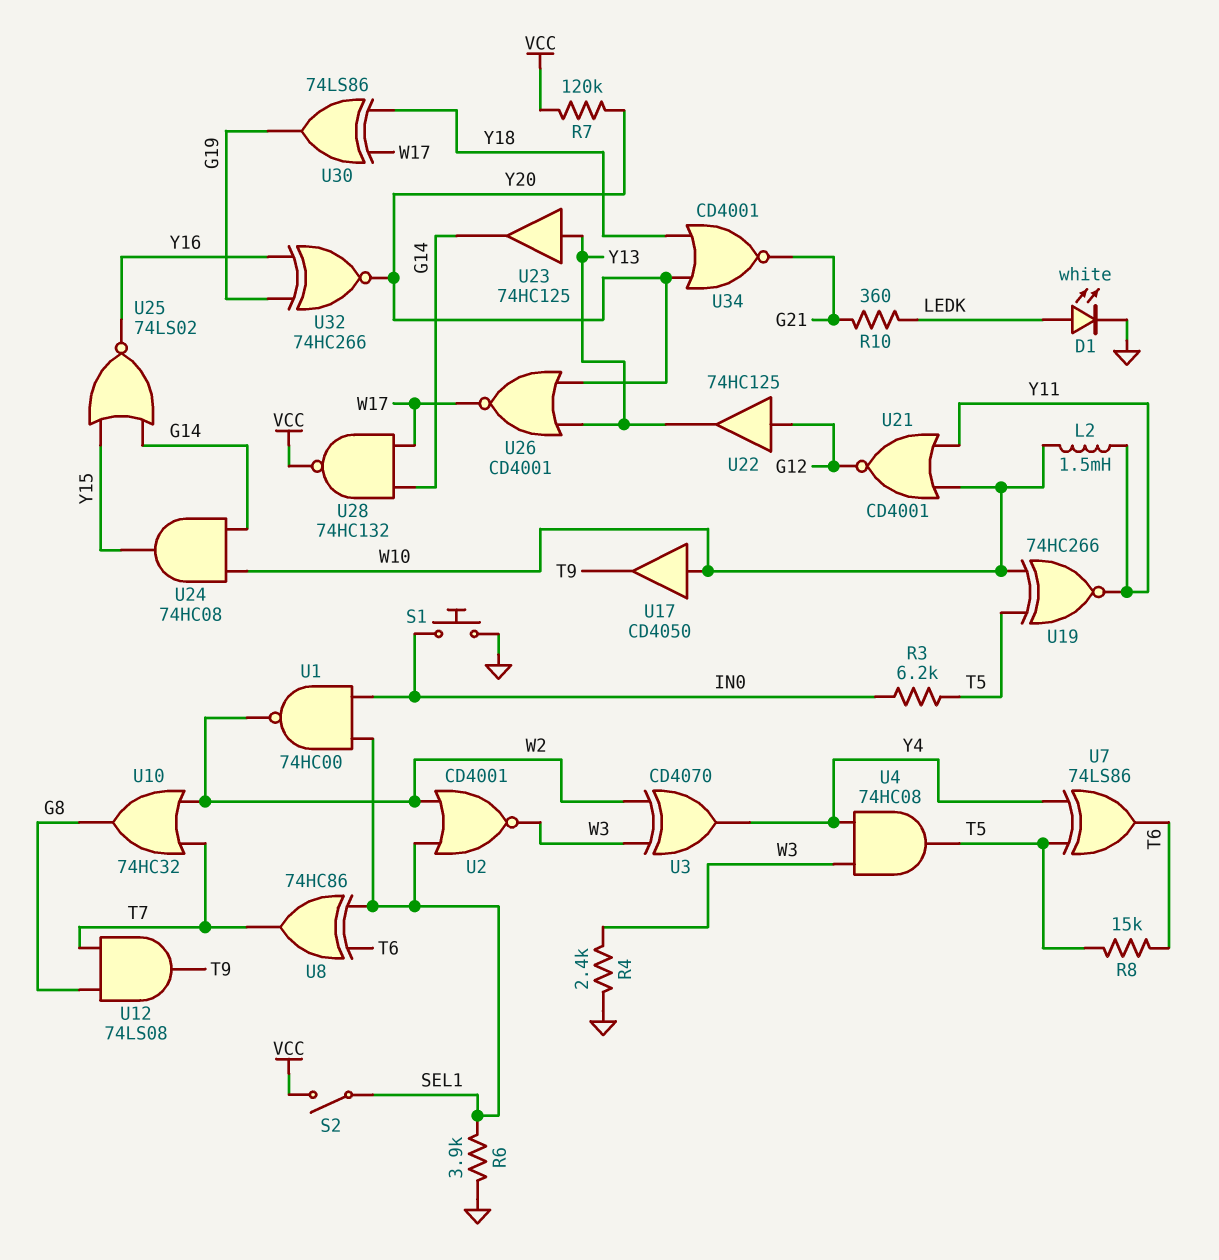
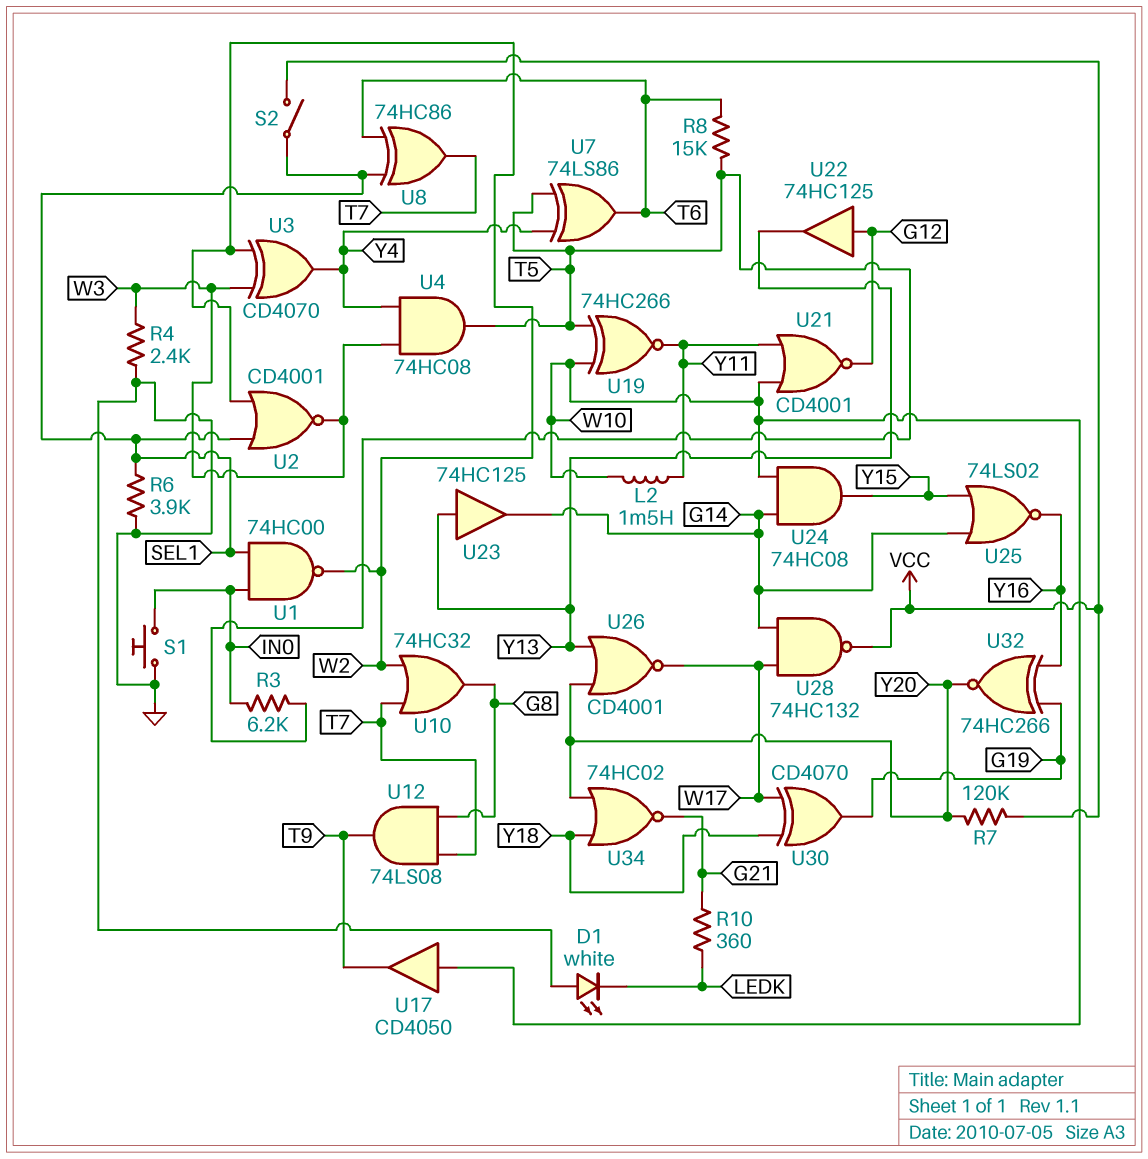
D1: LED white (A LEDK, K GND) -> LED white (A GND, K LEDK)
U30: XOR 74LS86 (in W17, in Y18, out G19) -> XOR CD4070 (in W17, in Y18, out G19)
U34: NOR CD4001 (in Y18, in Y20, out G21) -> NOR 74HC02 (in Y18, in Y20, out G21)

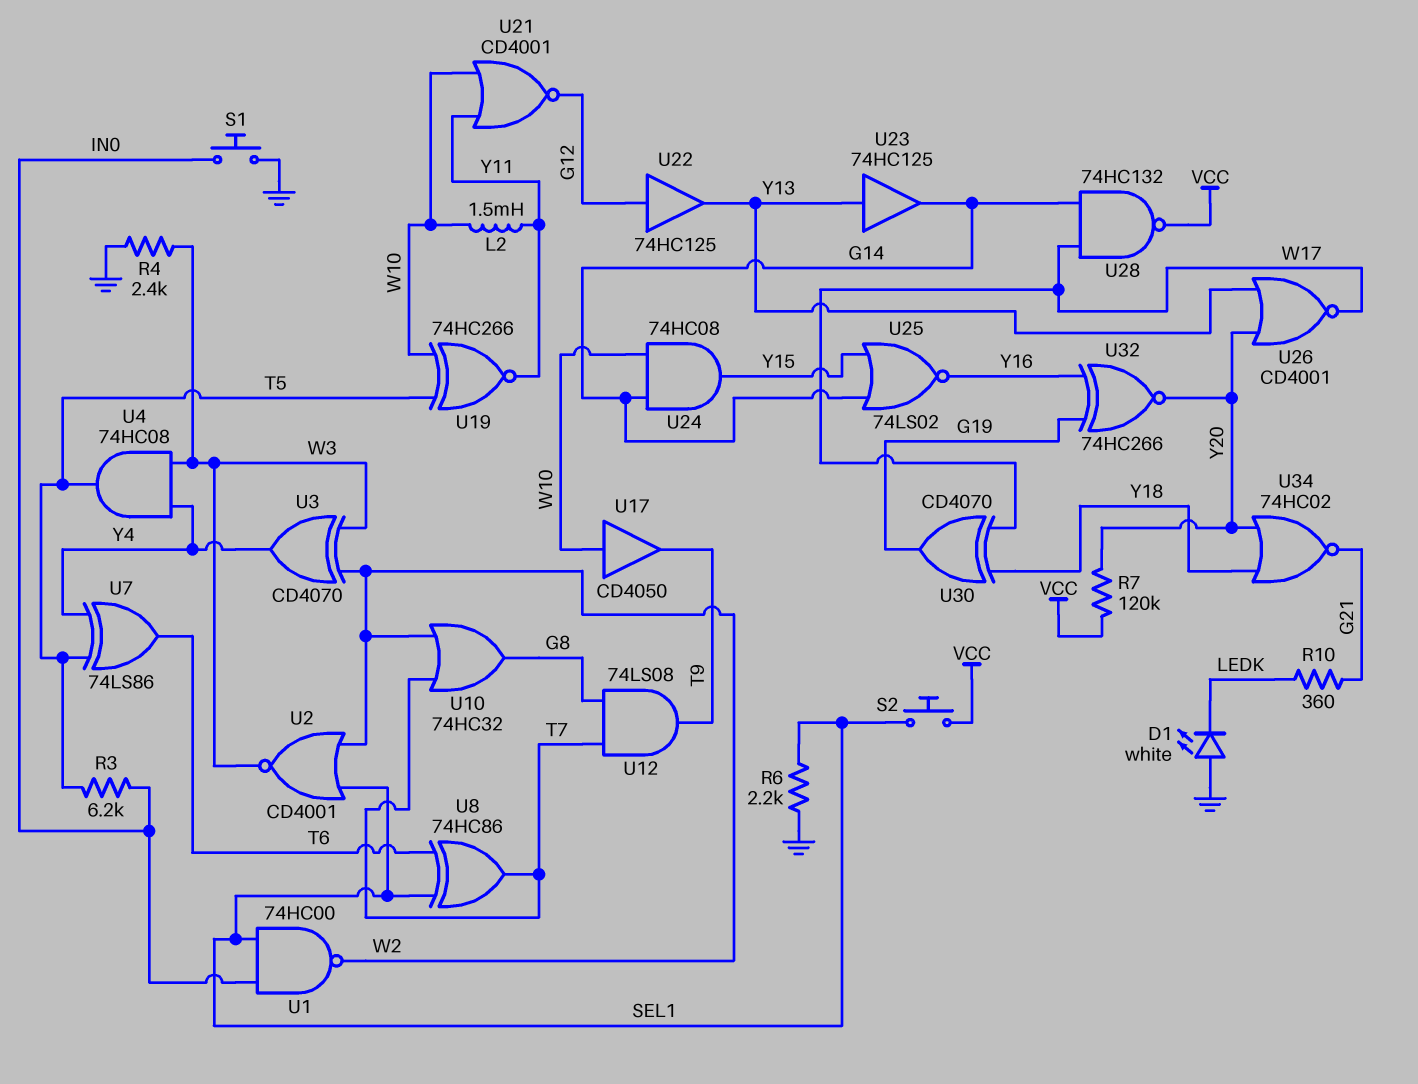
R6: 3.9k (GND, SEL1) -> 2.2k (GND, SEL1)
R8: 15k (T5, T6) -> none
S2: switch (SEL1, VCC) -> button (SEL1, VCC)

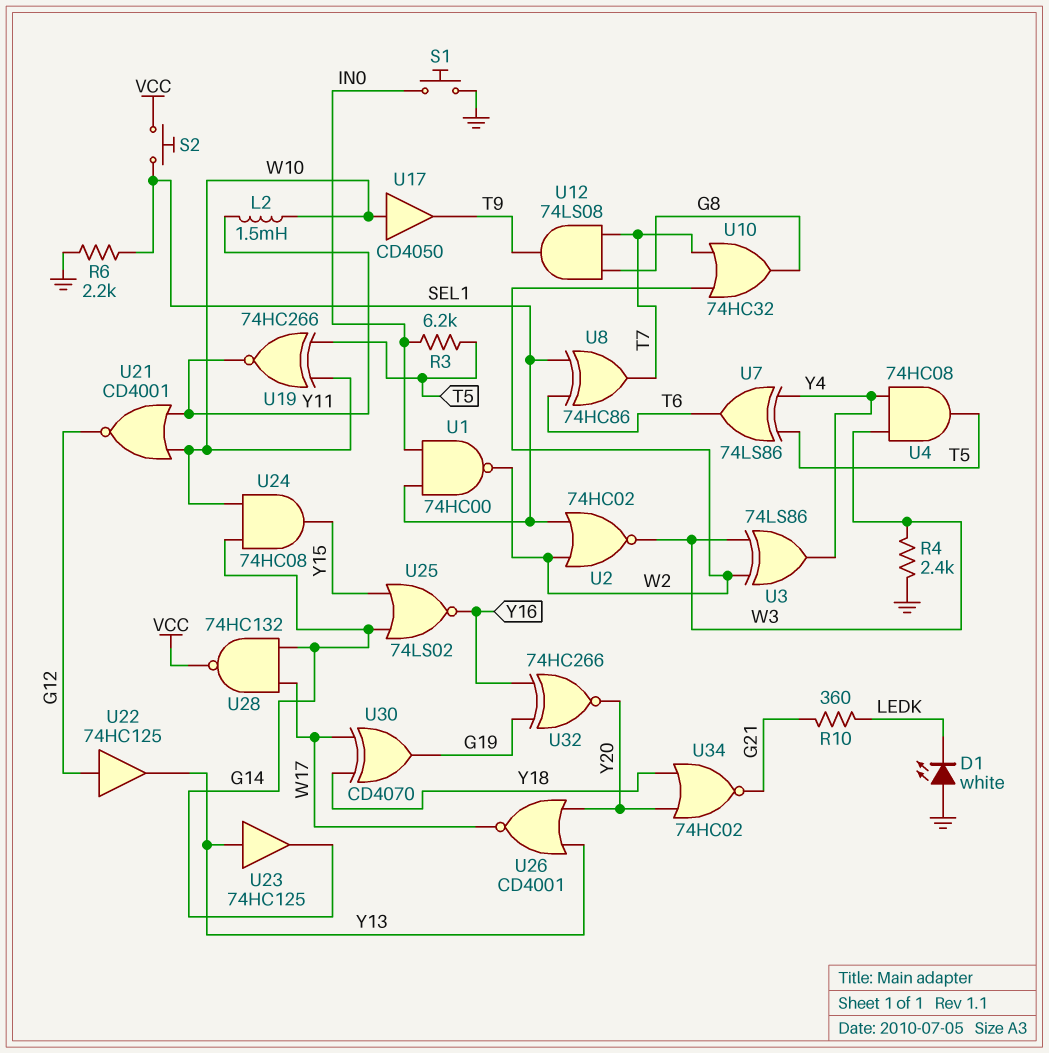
R7: 120k (VCC, Y20) -> none
U2: NOR CD4001 (in SEL1, in W2, out W3) -> NOR 74HC02 (in SEL1, in W2, out W3)
U3: XOR CD4070 (in W2, in W3, out Y4) -> XOR 74LS86 (in W2, in W3, out Y4)

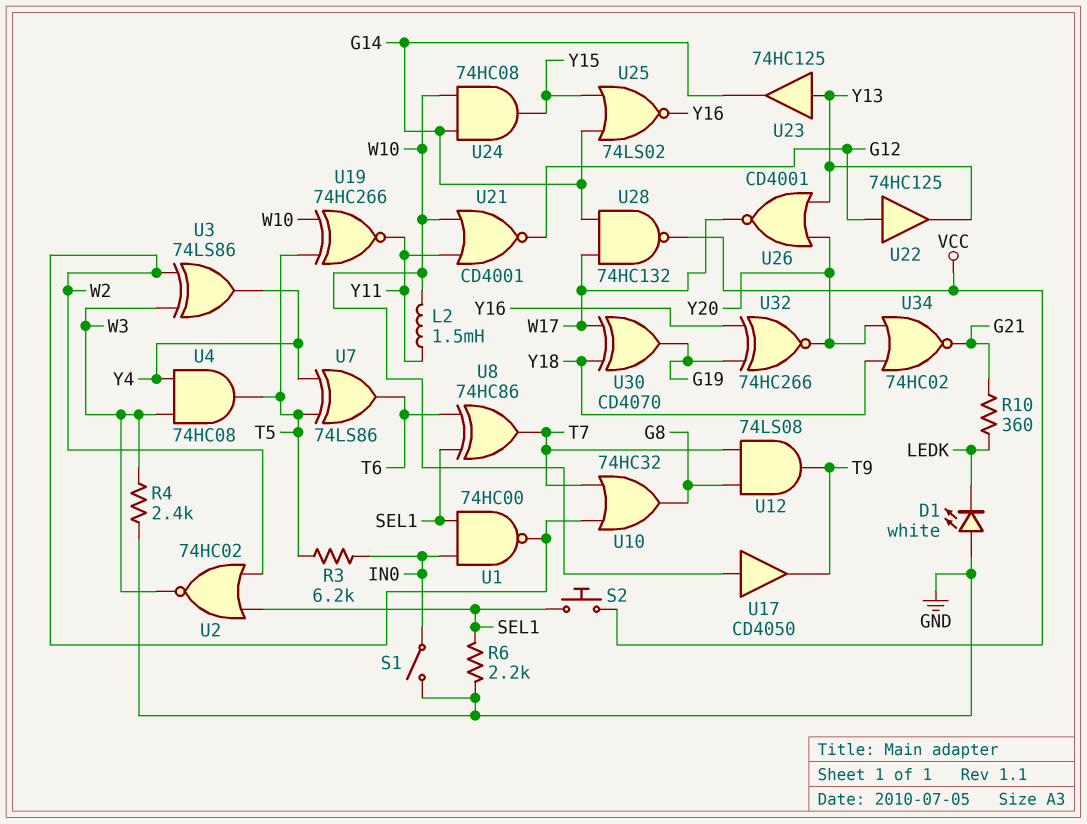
S1: button (GND, IN0) -> switch (GND, IN0)

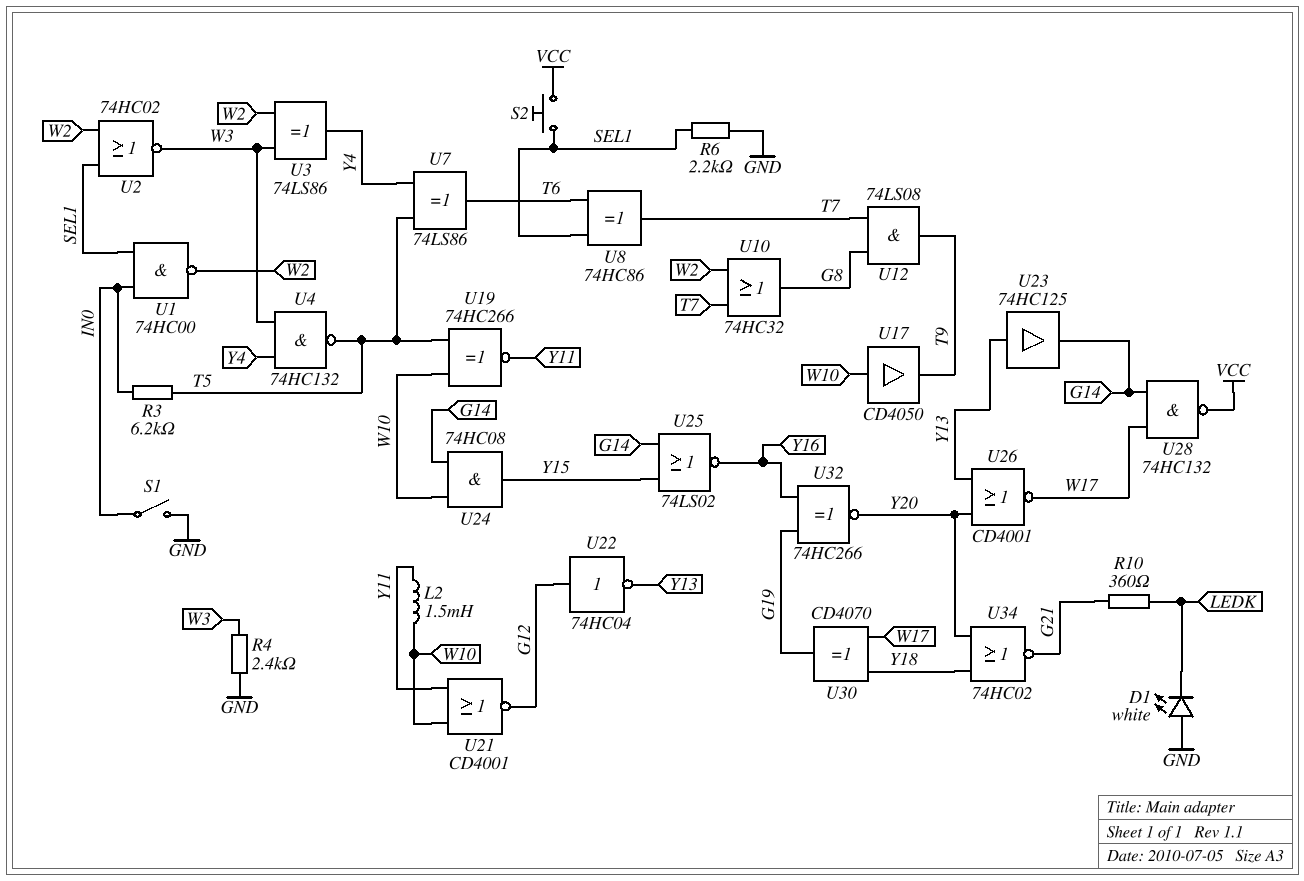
U4: AND 74HC08 (in W3, in Y4, out T5) -> NAND 74HC132 (in W3, in Y4, out T5)
U22: buffer 74HC125 (in G12, out Y13) -> NOT 74HC04 (in G12, out Y13)

